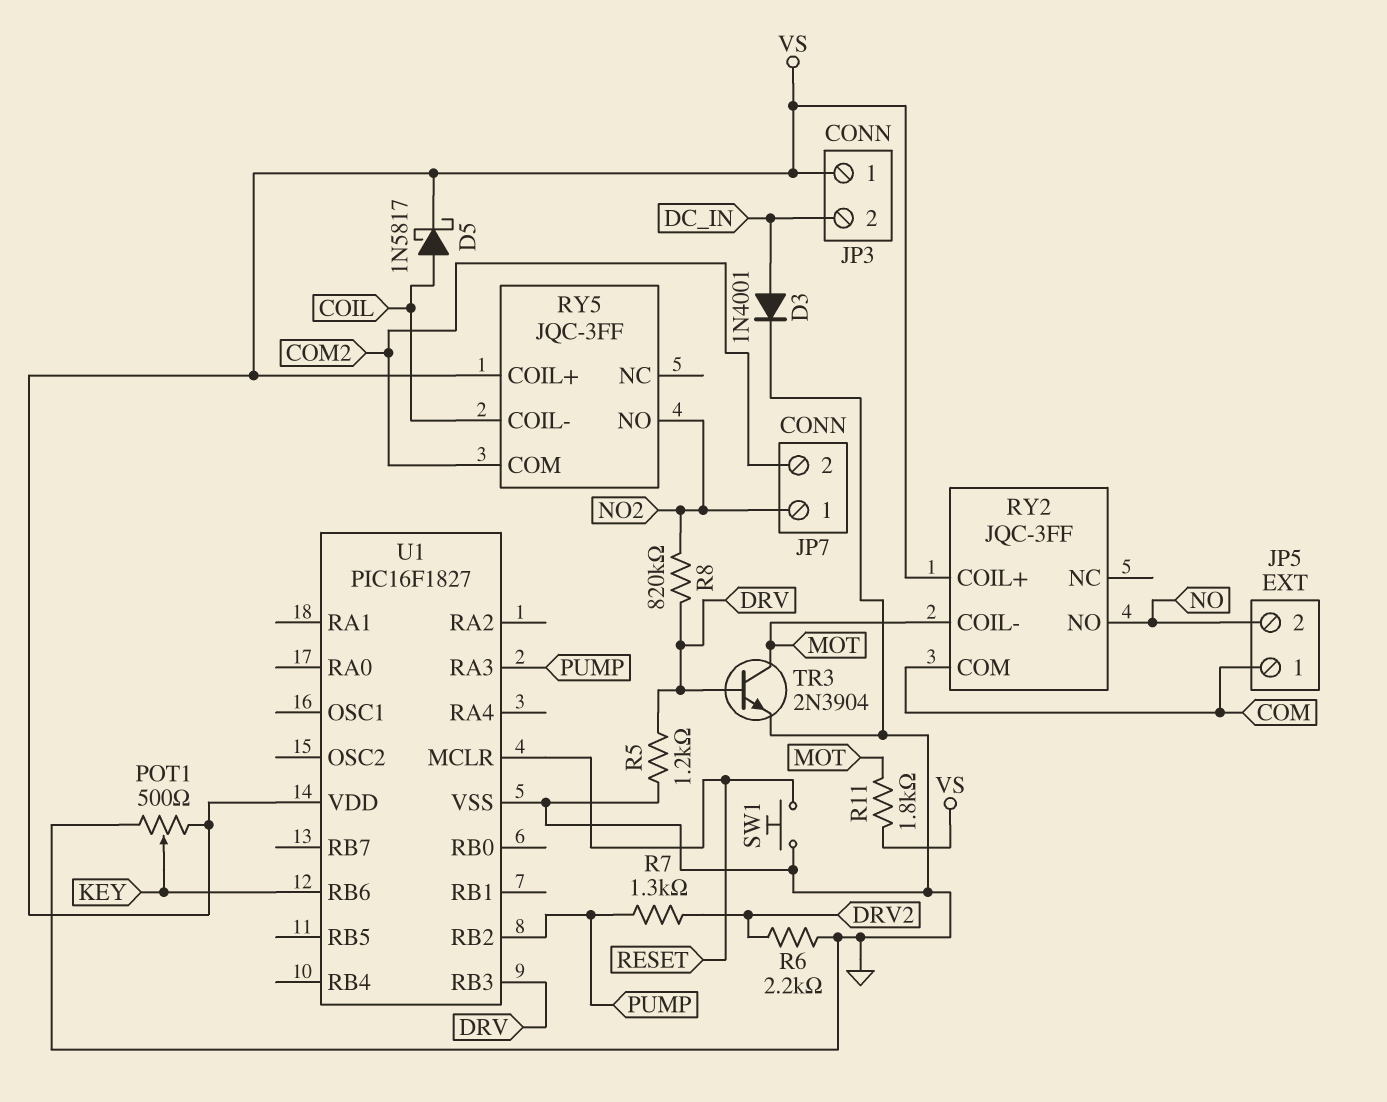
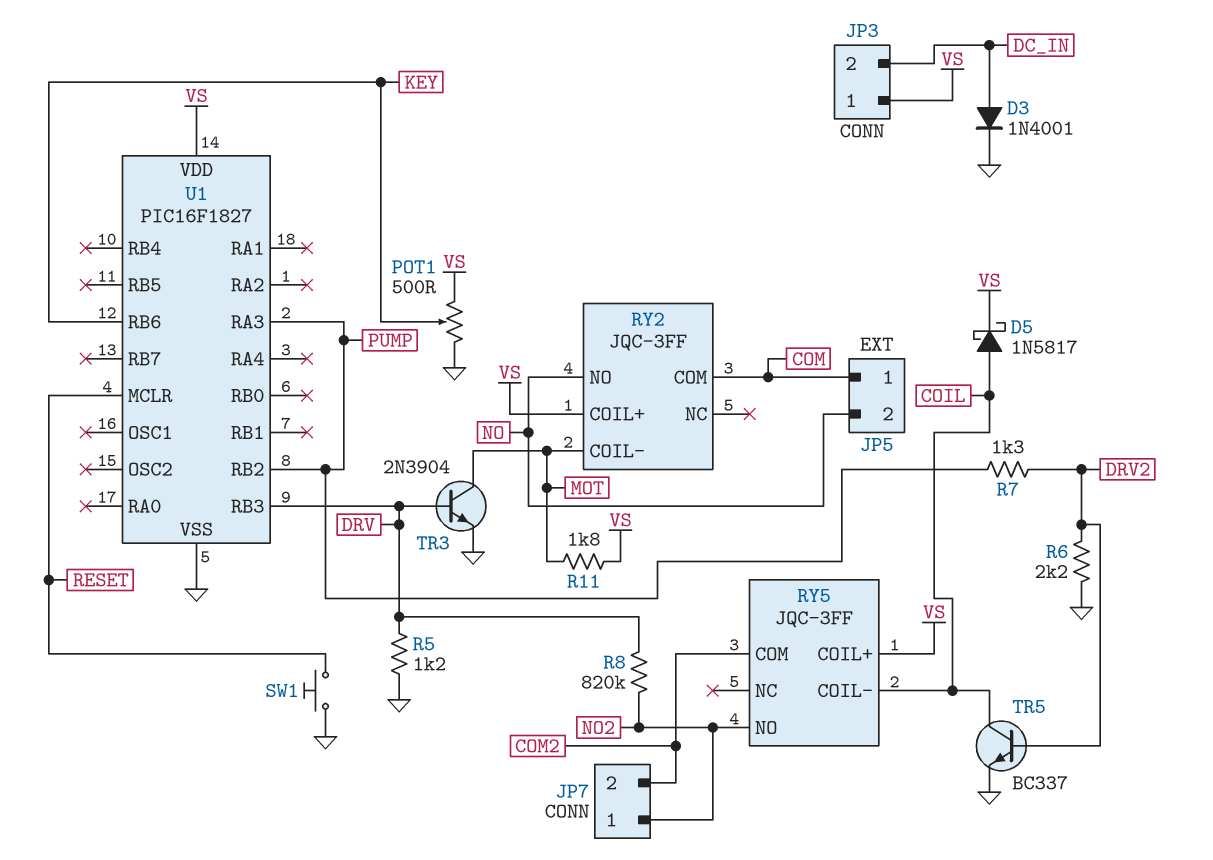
TR5: none -> NPN BC337 (B DRV2, C COIL, E GND)

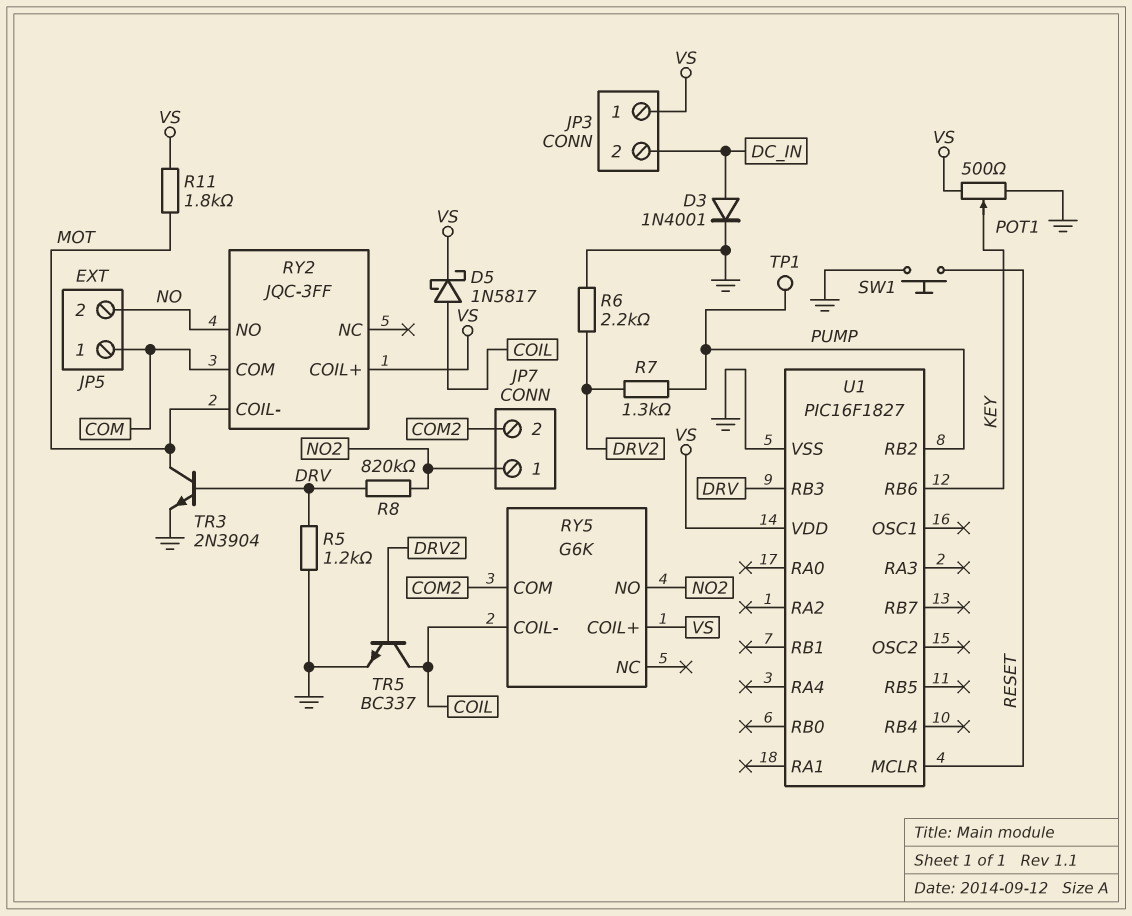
RY5: JQC-3FF -> G6K
TP1: none -> test point (PUMP)
U1 pin RA3: PUMP -> none

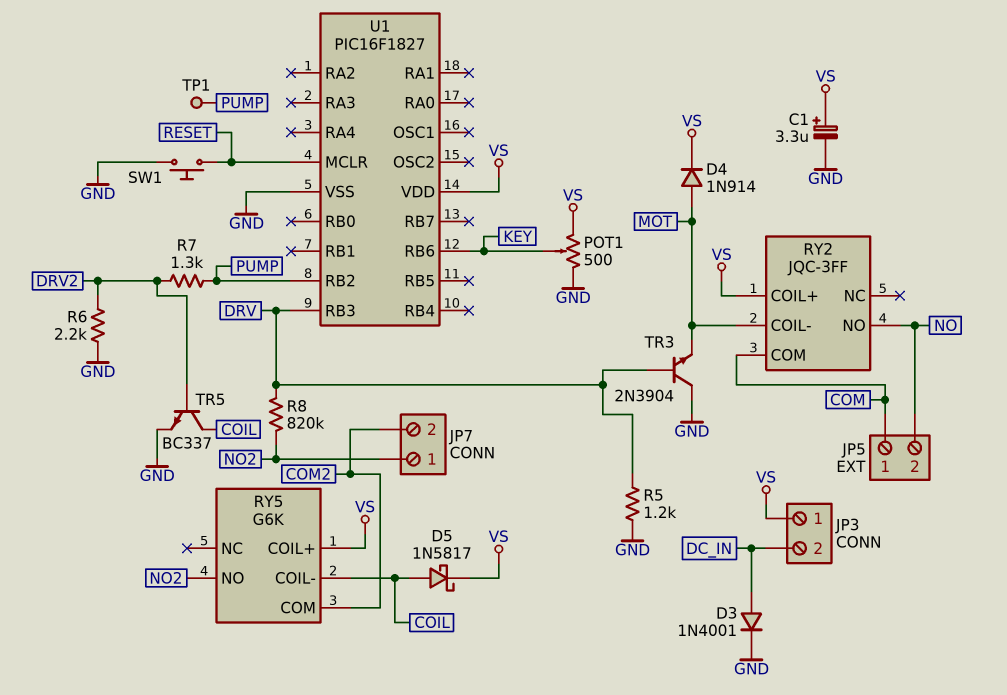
C1: none -> 3.3uF (plus VS, minus GND)
D4: none -> diode 1N914 (A MOT, K VS)
R11: 1.8k (MOT, VS) -> none
TR3: NPN 2N3904 (B DRV, C MOT, E GND) -> NPN 2N3904 (B DRV, C GND, E MOT)

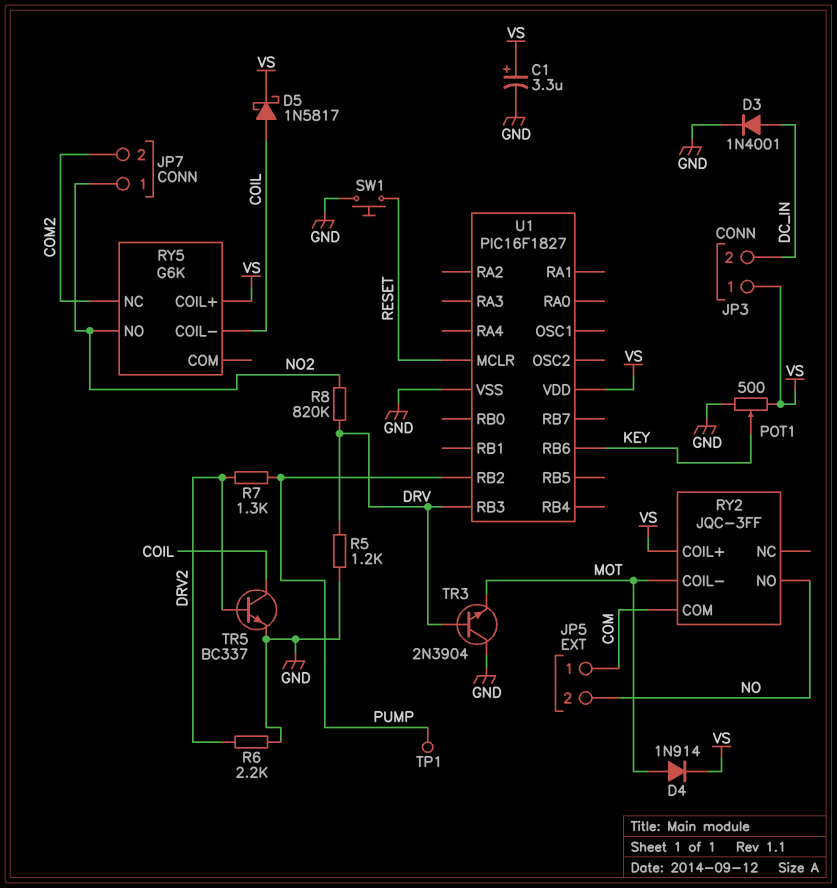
RY5 pin COM: COM2 -> none
RY5 pin NC: none -> COM2

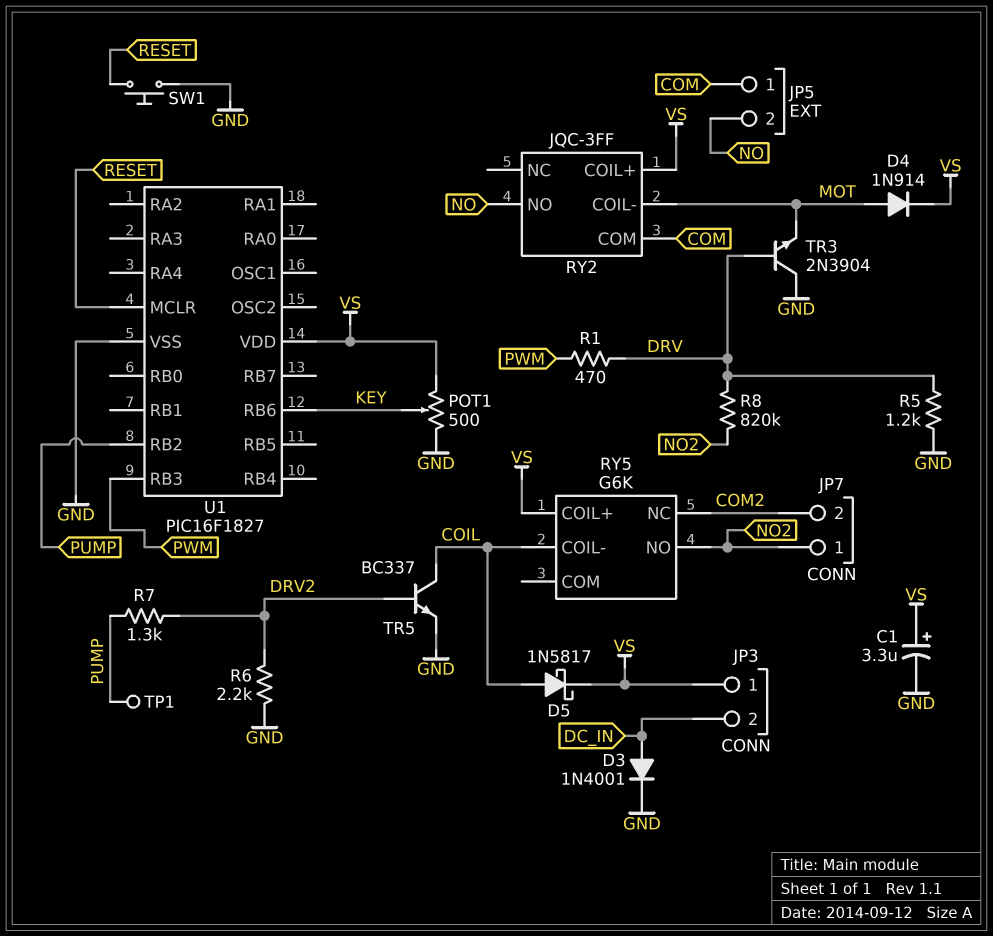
R1: none -> 470 (DRV, PWM)
U1 pin RB3: DRV -> PWM

